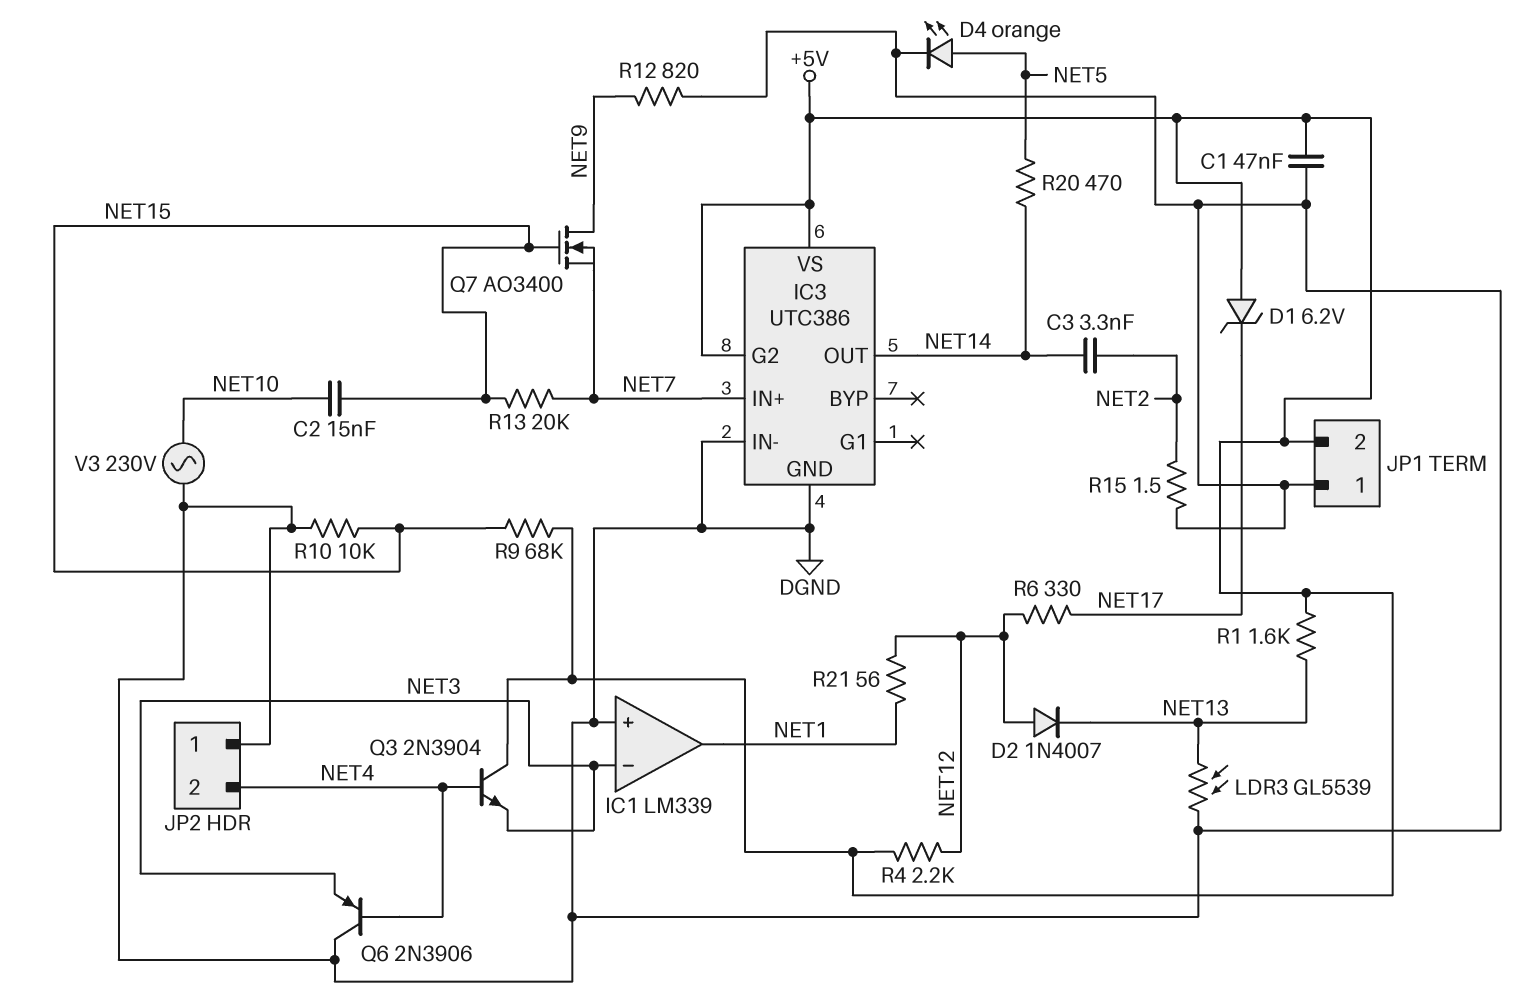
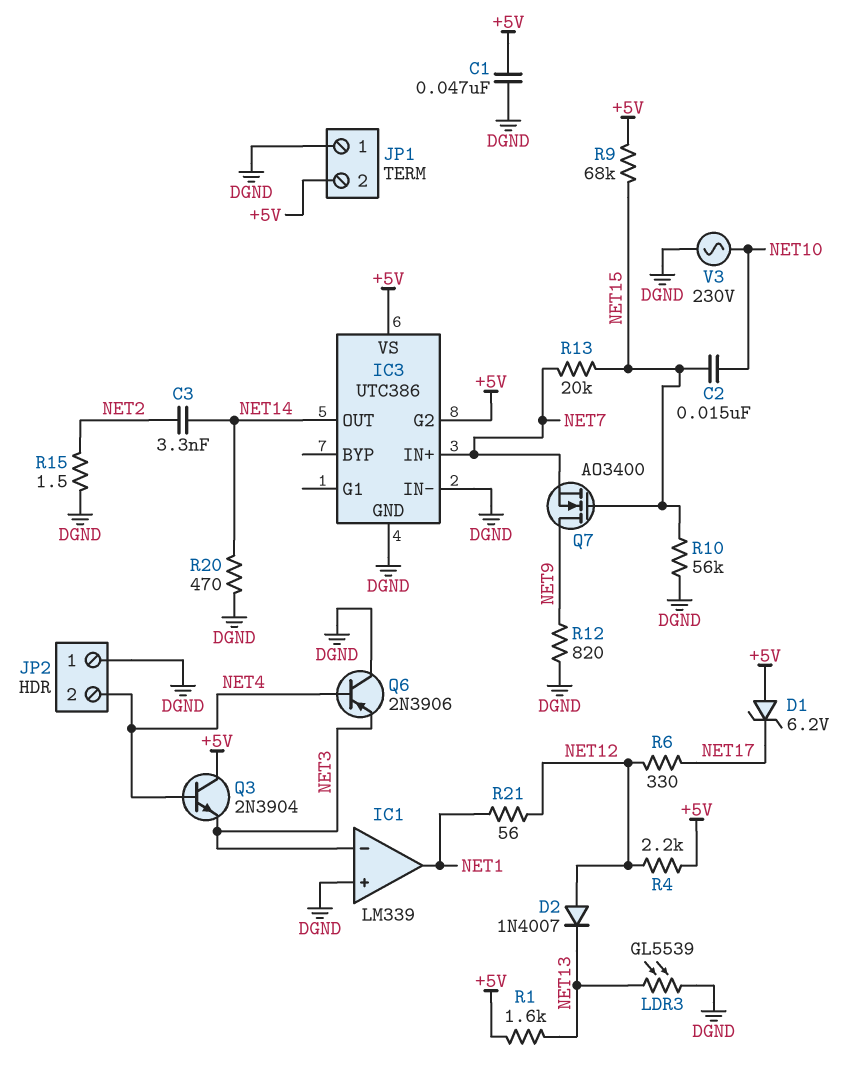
D4: LED orange (A NET5, K DGND) -> none
R10: 10k (DGND, NET15) -> 56k (DGND, NET15)
R20: 470 (NET5, NET14) -> 470 (DGND, NET14)

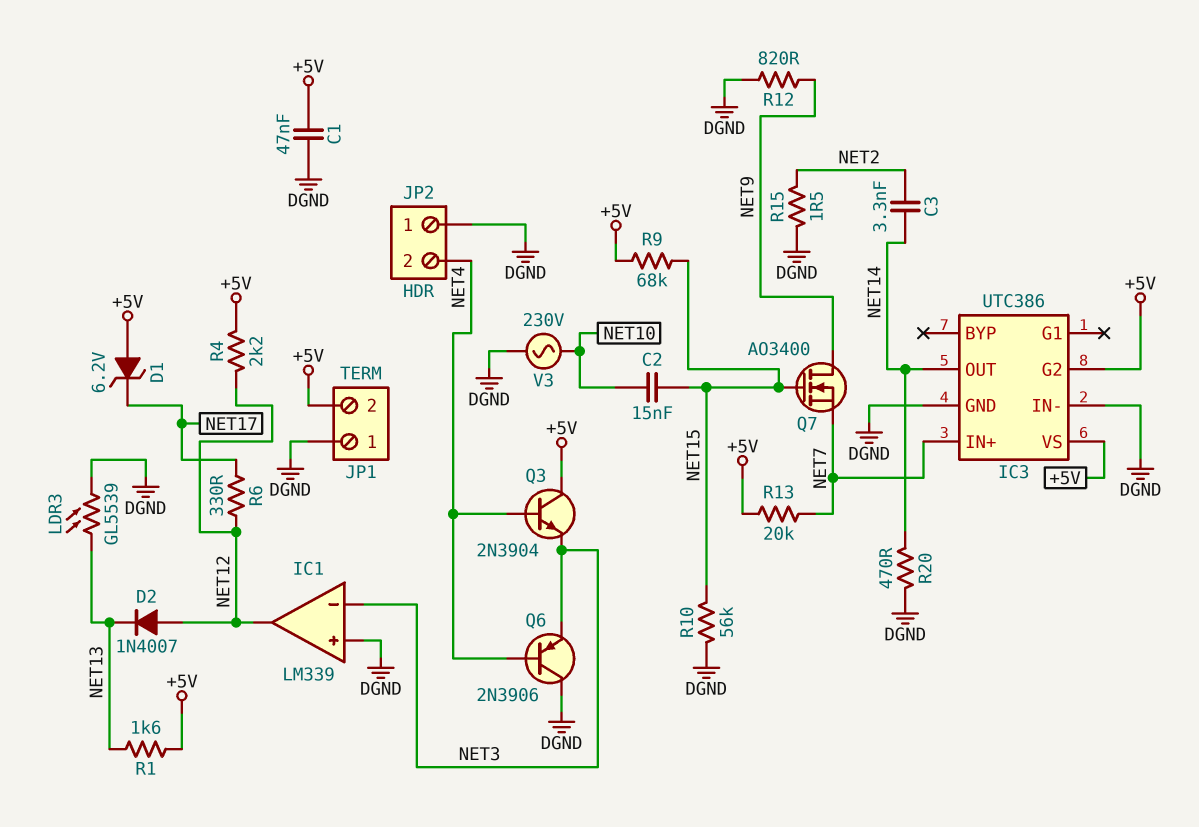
IC1 pin out: NET1 -> NET12
R13: 20k (NET7, NET15) -> 20k (+5V, NET7)
R21: 56 (NET1, NET12) -> none

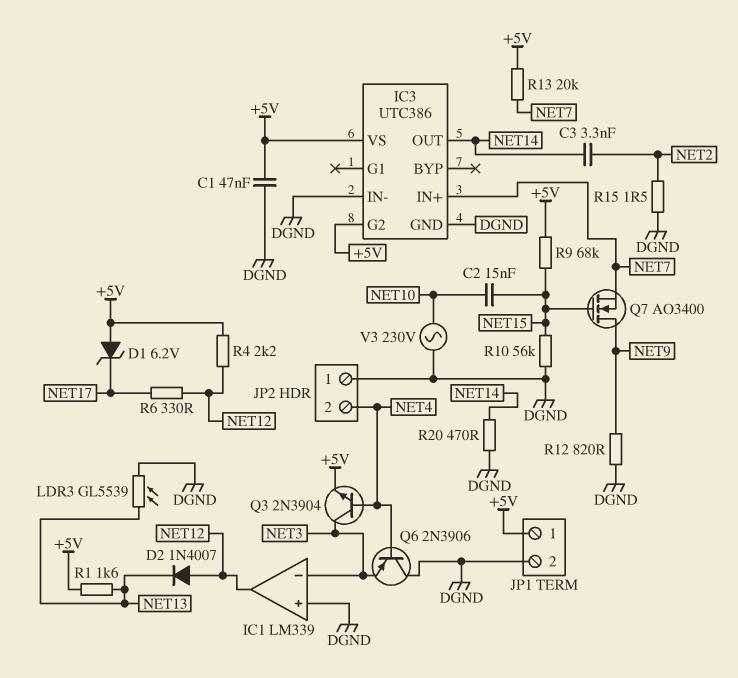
JP1 pin 1: DGND -> +5V
JP1 pin 2: +5V -> DGND
Q3: NPN 2N3904 (B NET4, C +5V, E NET3) -> NPN 2N3904 (B NET4, C NET3, E +5V)

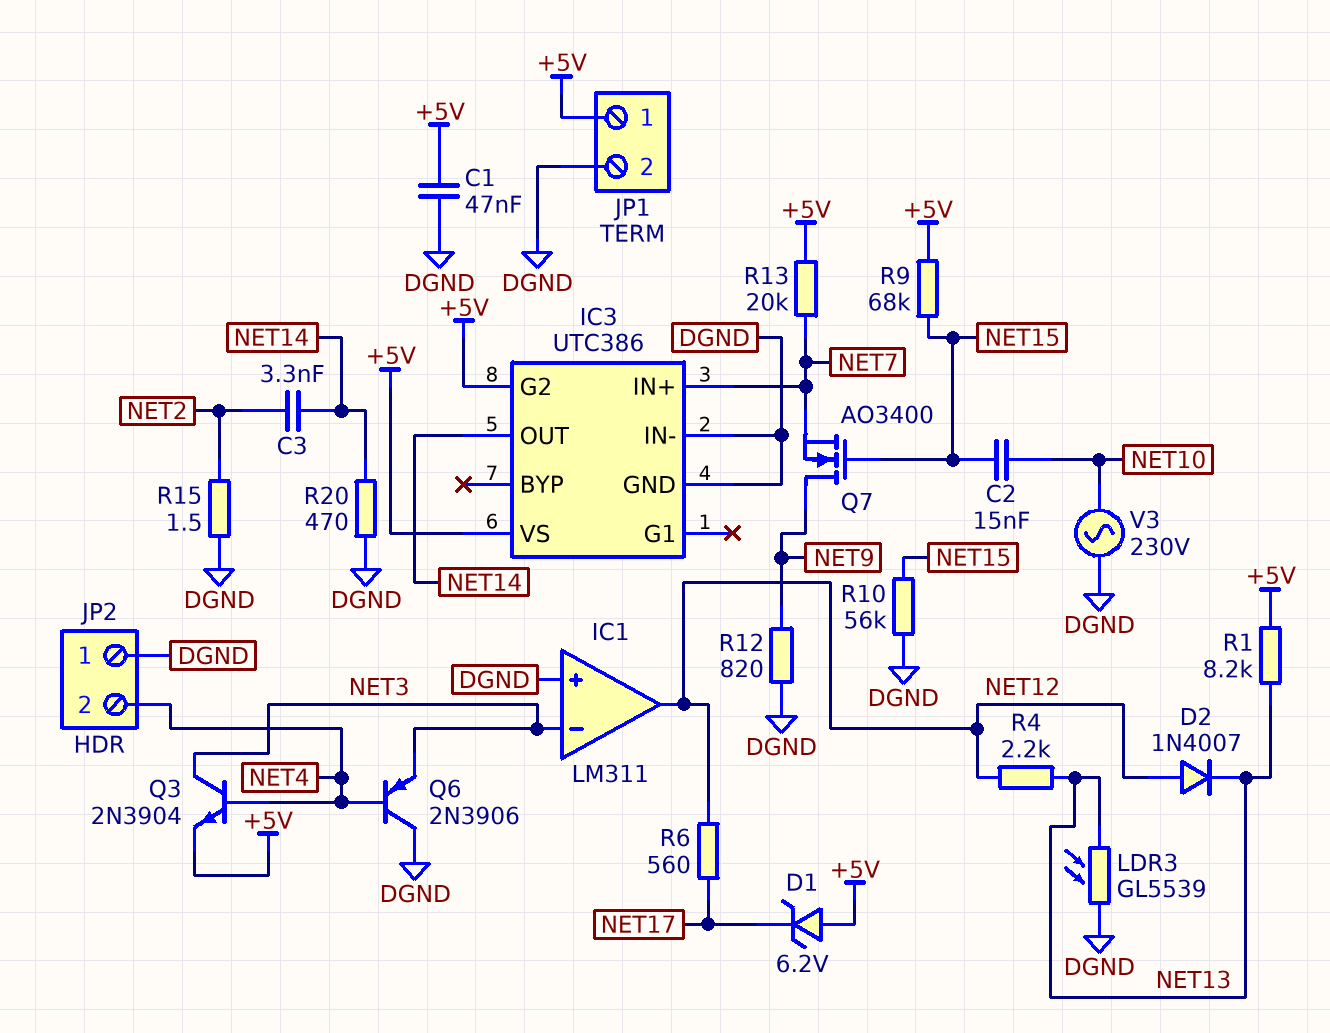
IC1: LM339 -> LM311
R1: 1.6k (+5V, NET13) -> 8.2k (+5V, NET13)
R4: 2.2k (+5V, NET12) -> 2.2k (NET12, NET13)
R6: 330 (NET12, NET17) -> 560 (NET12, NET17)

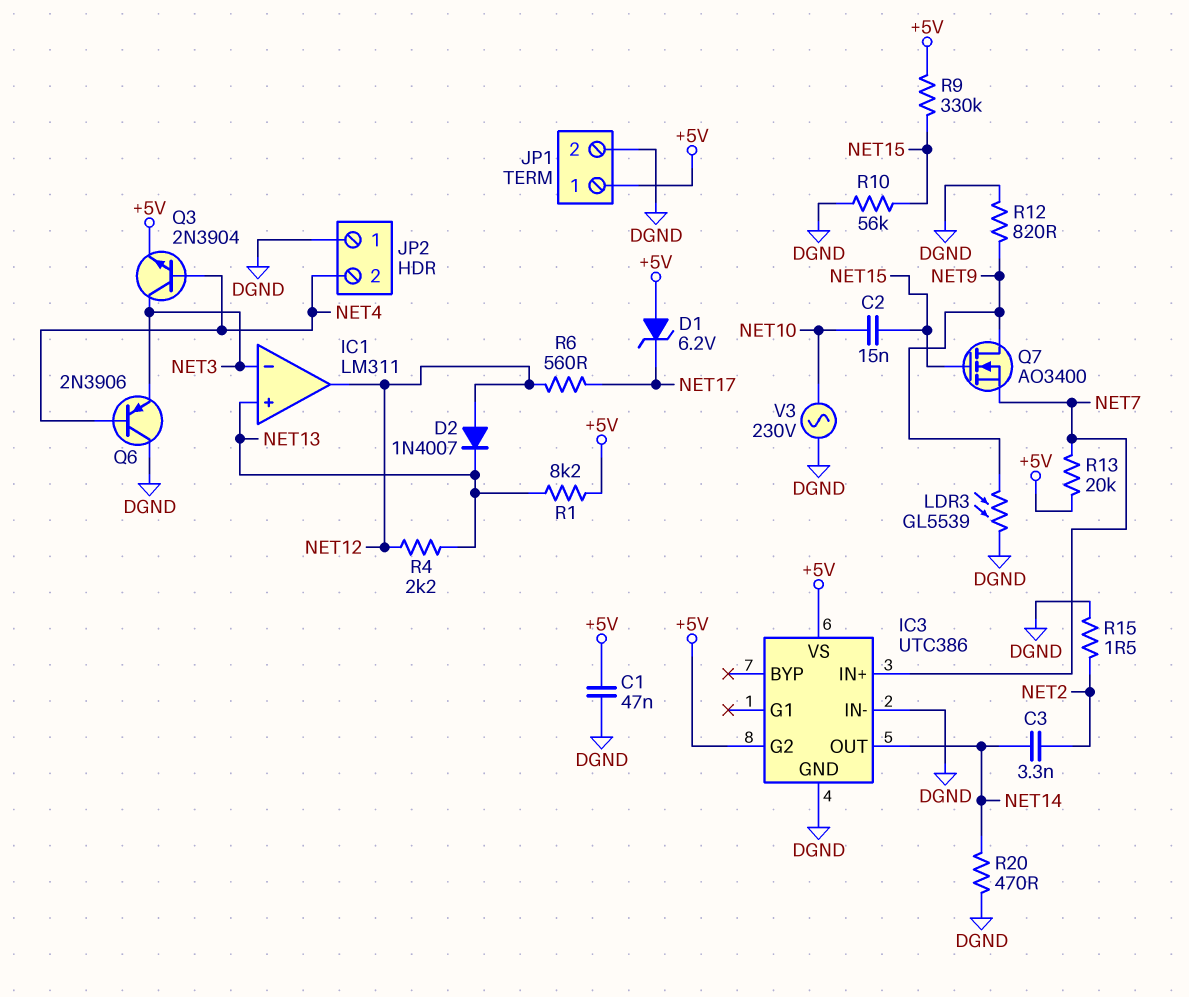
IC1 pin in+: DGND -> NET13
LDR3: GL5539 (DGND, NET13) -> GL5539 (DGND, NET9)
R9: 68k (+5V, NET15) -> 330k (+5V, NET15)

